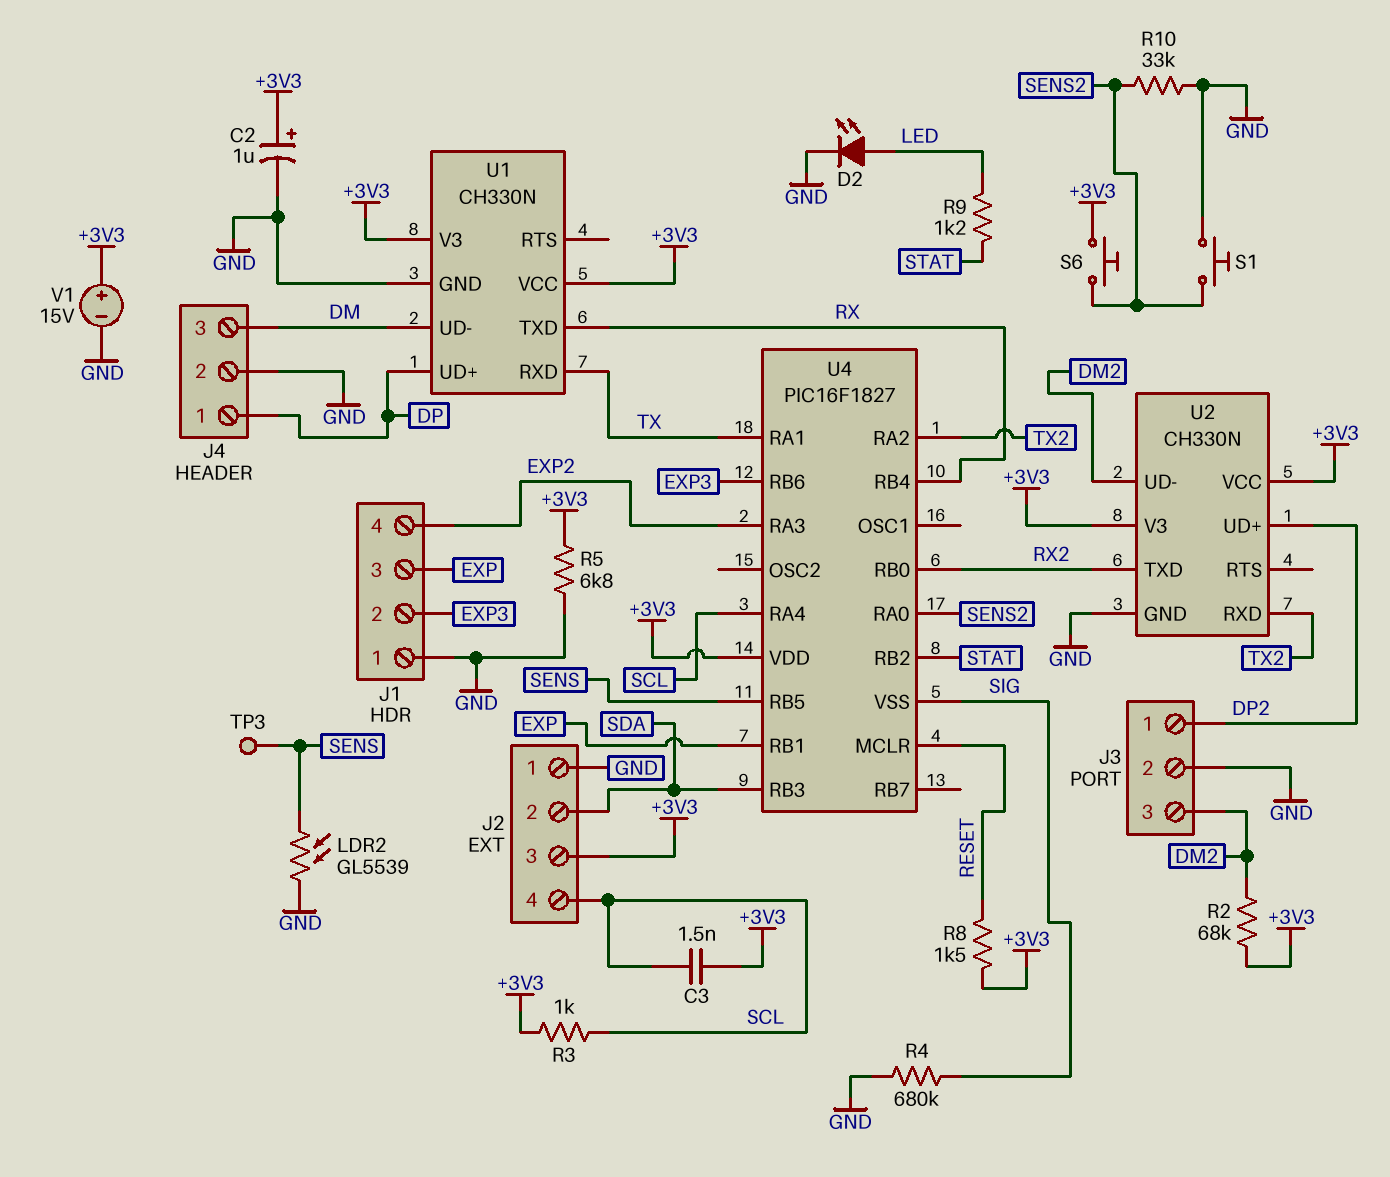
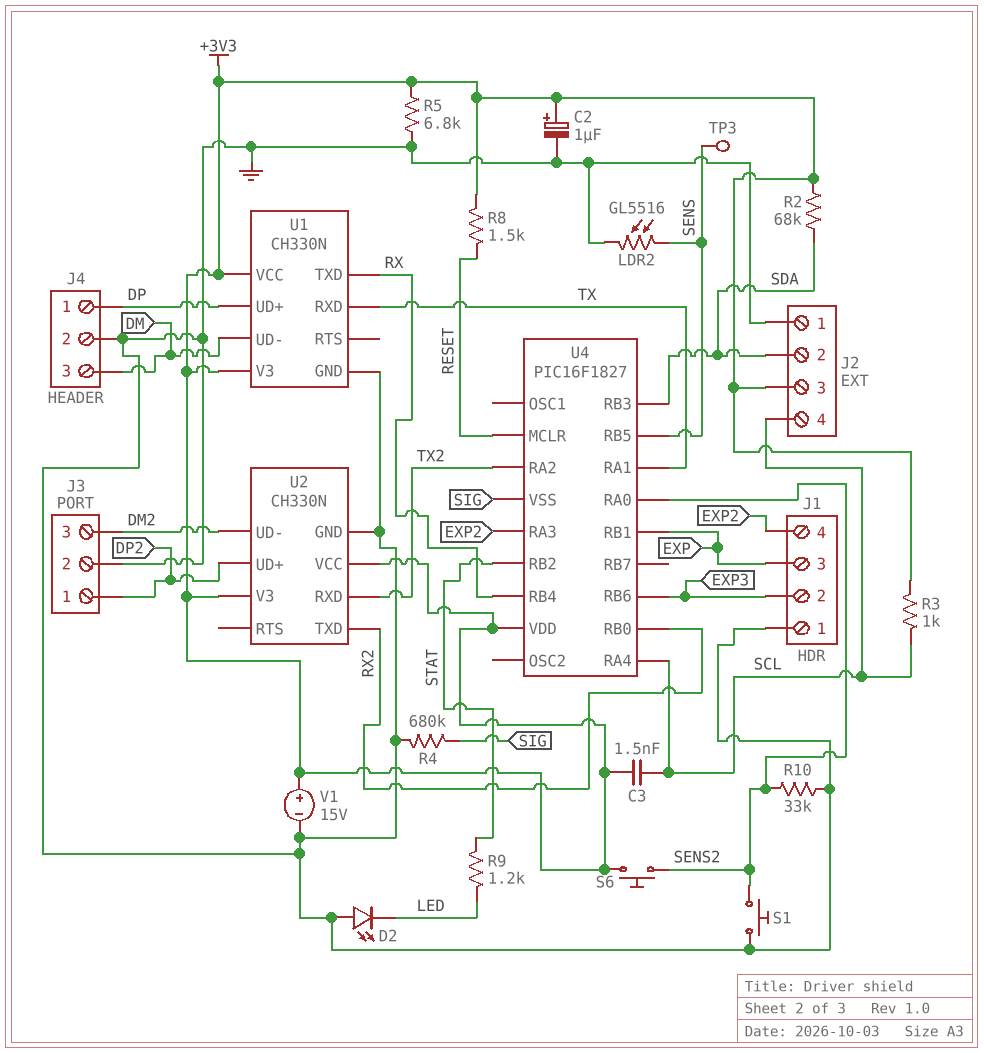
D2: LED (A LED, K GND) -> LED (A GND, K LED)
LDR2: GL5539 (GND, SENS) -> GL5516 (GND, SENS)
R2: 68k (+3V3, DM2) -> 68k (+3V3, SDA)

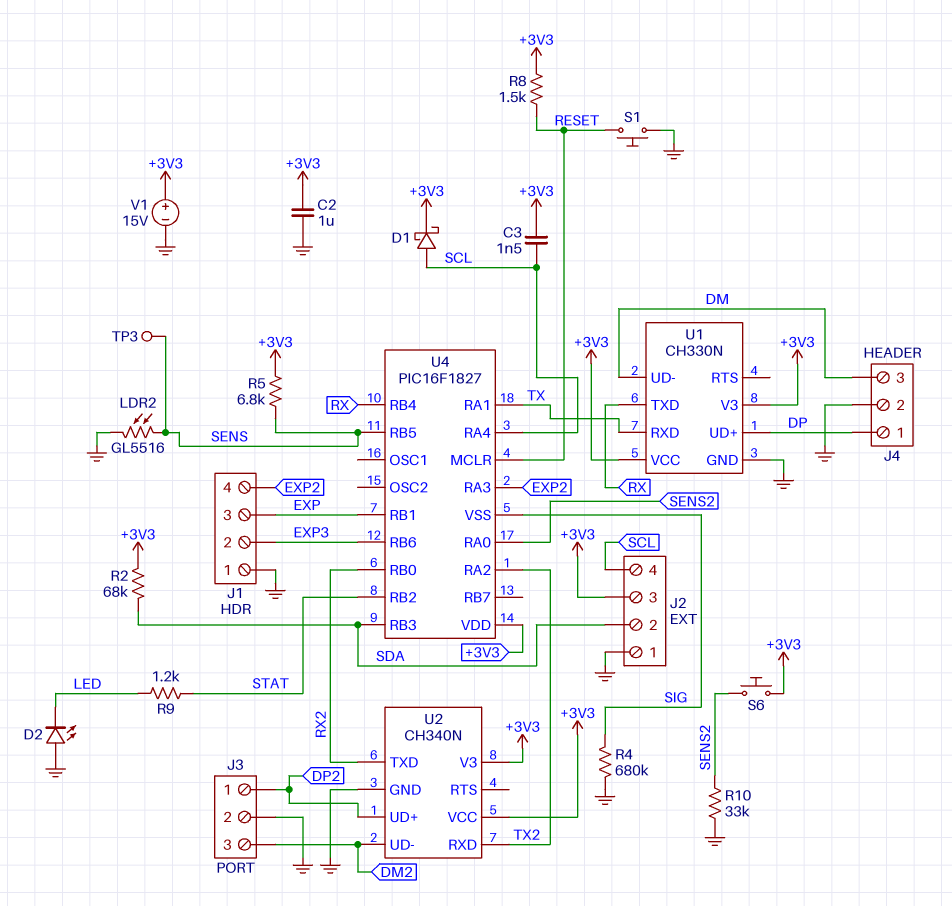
C2: 1uF (plus +3V3, minus GND) -> 1uF (+3V3, GND)
D1: none -> schottky (A SCL, K +3V3)
R3: 1k (+3V3, SCL) -> none
R5: 6.8k (+3V3, GND) -> 6.8k (+3V3, SENS)
S1: button (GND, SENS2) -> button (GND, RESET)
U2: CH330N -> CH340N

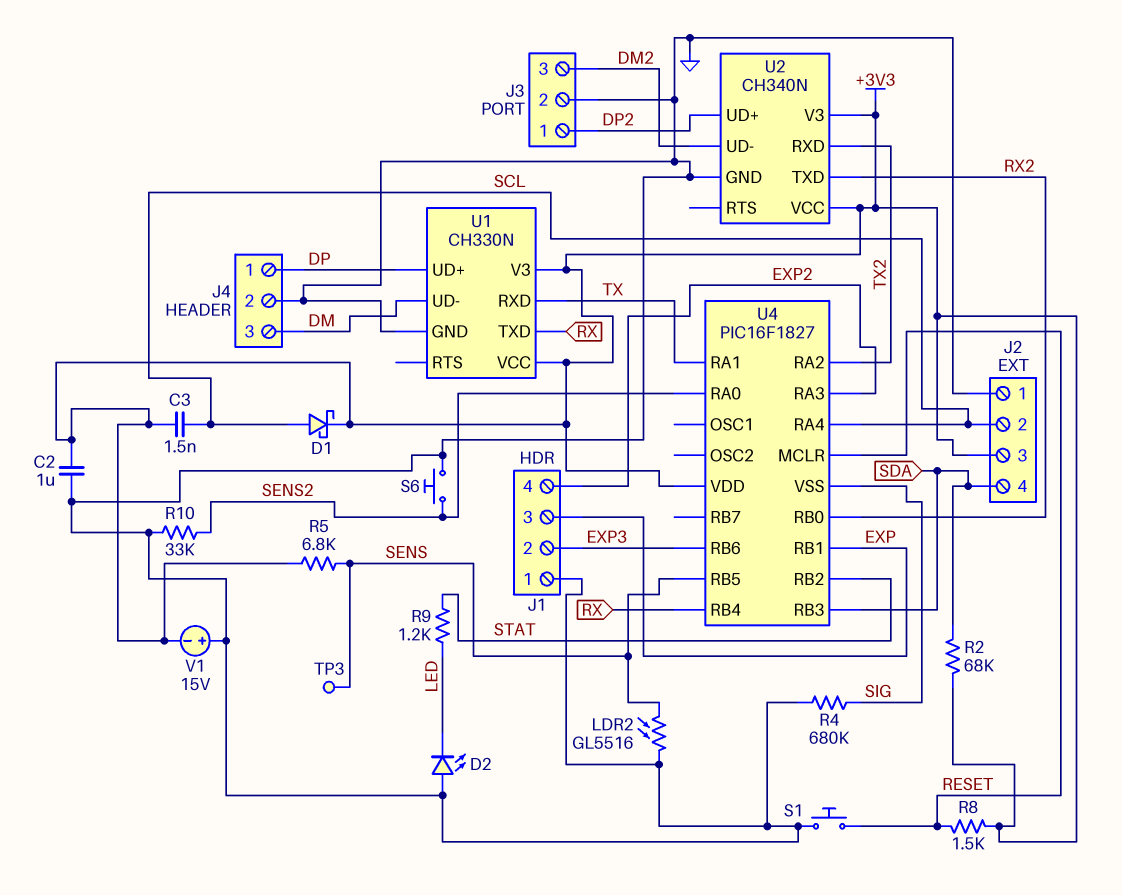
J2 pin 2: SDA -> SCL
J2 pin 4: SCL -> SDA
S6: button (+3V3, SENS2) -> button (GND, SENS2)
V1: 15V (plus +3V3, minus GND) -> 15V (plus GND, minus +3V3)

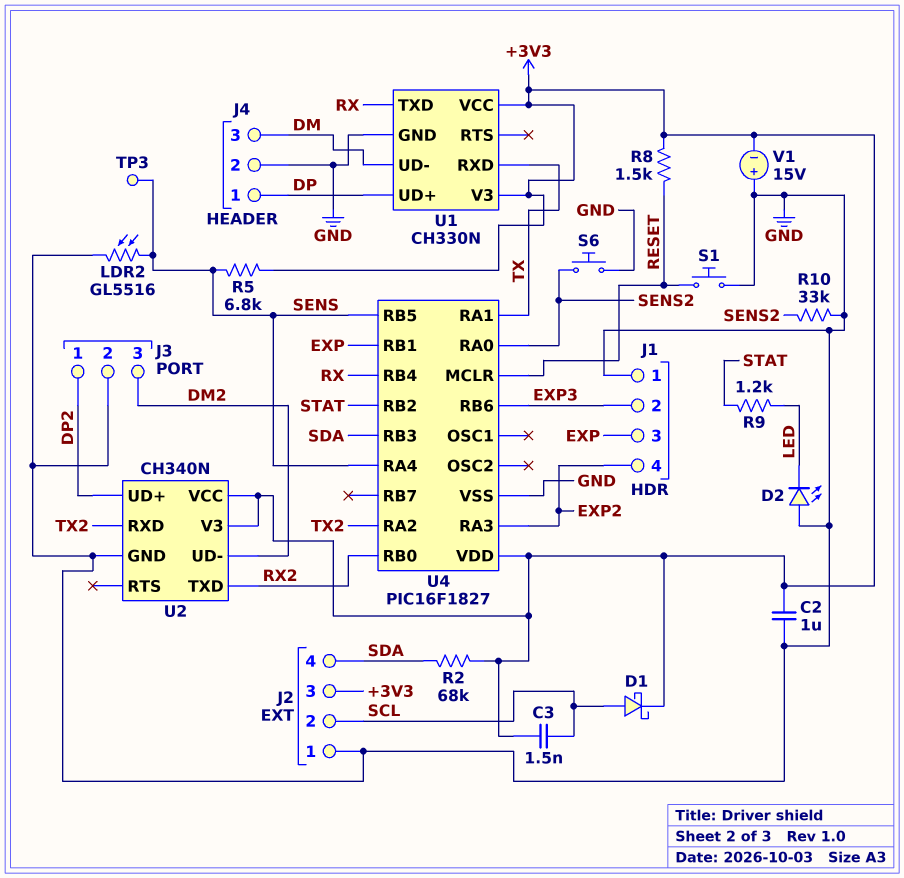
R4: 680k (GND, SIG) -> none
U4 pin RA4: SCL -> SENS
U4 pin VSS: SIG -> GND

